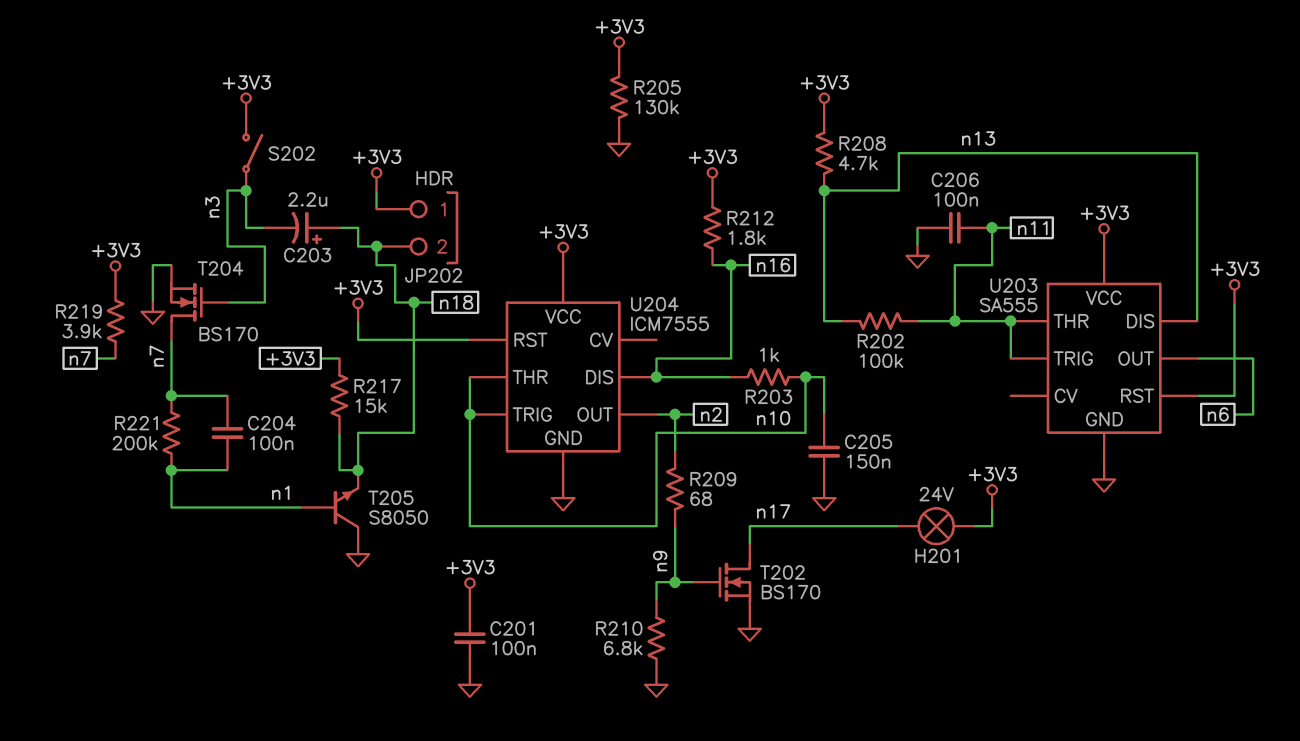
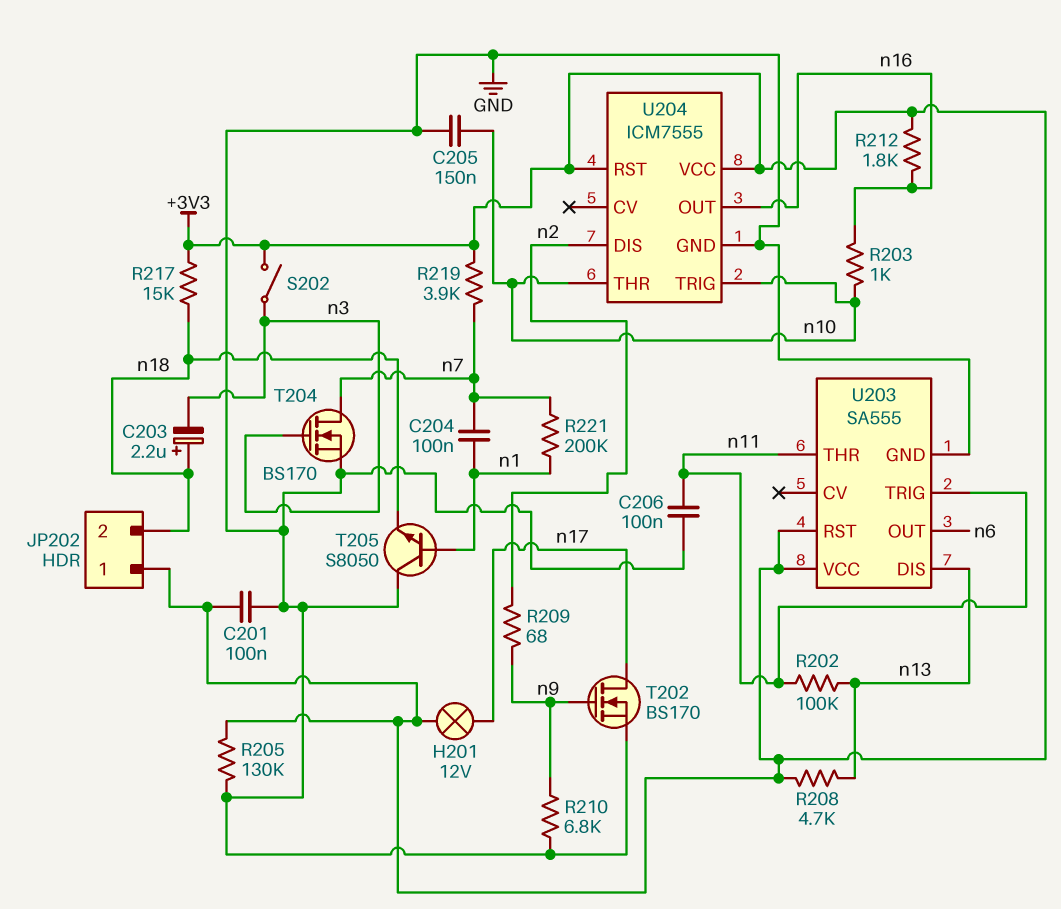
H201: lamp 24V (+3V3, n17) -> lamp 12V (+3V3, n17)
U204 pin DIS: n16 -> n2
U204 pin OUT: n2 -> n16

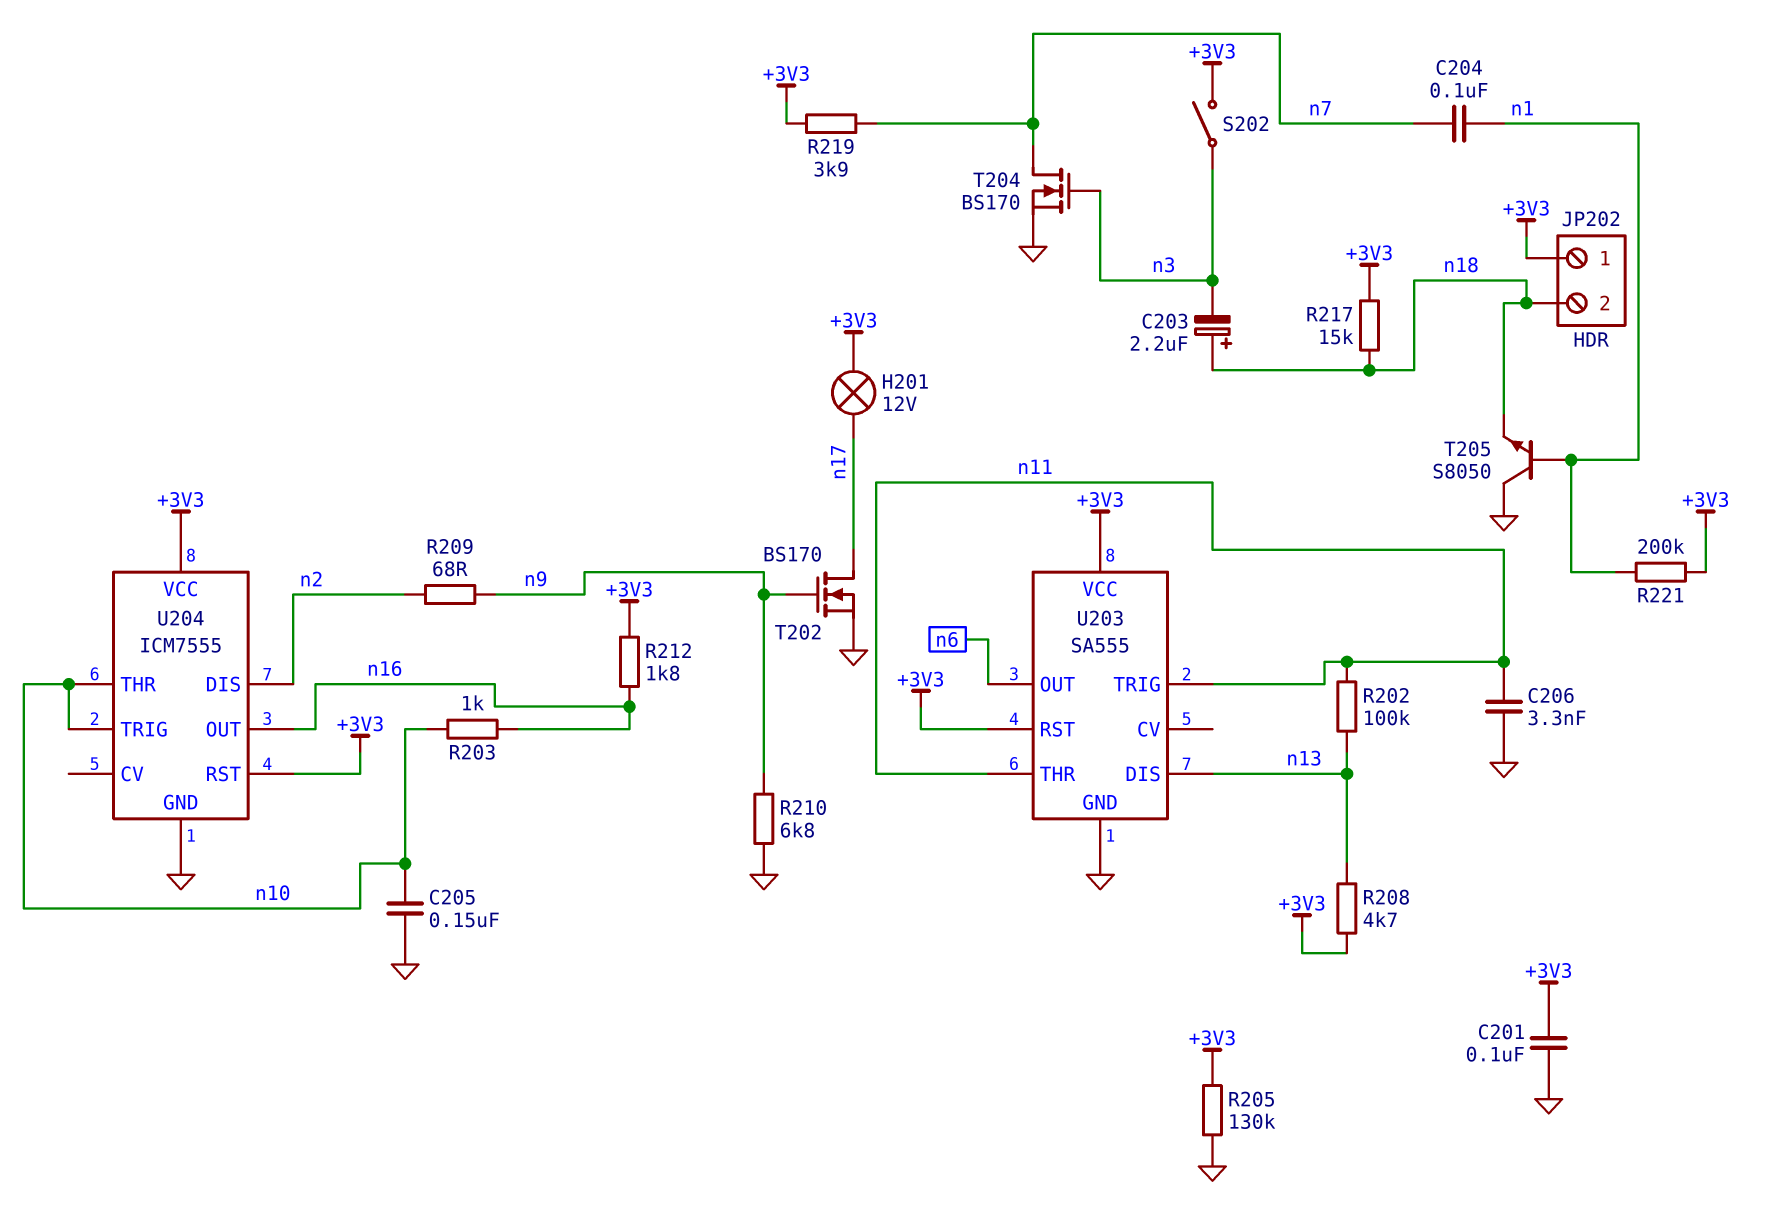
C206: 100nF (GND, n11) -> 3.3nF (GND, n11)
R221: 200k (n1, n7) -> 200k (+3V3, n1)

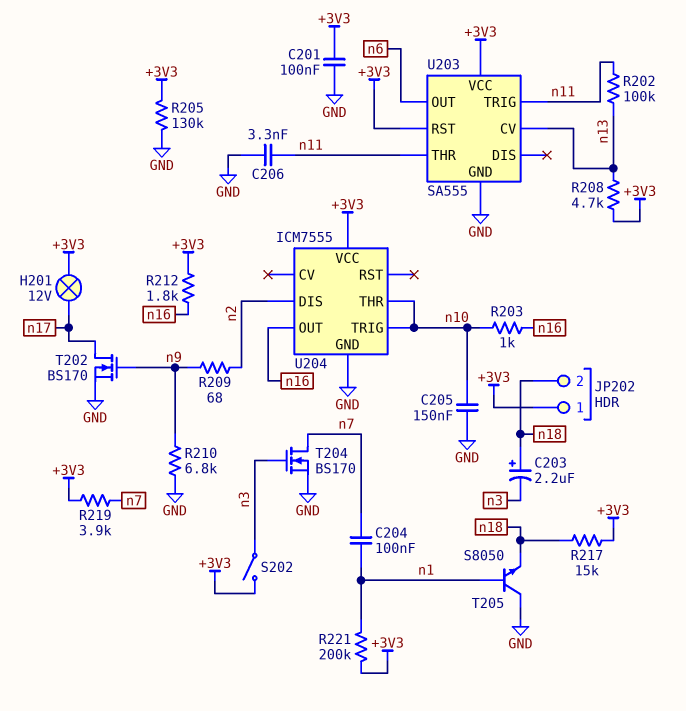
U203 pin CV: none -> n13
U203 pin DIS: n13 -> none
U204 pin RST: +3V3 -> none

